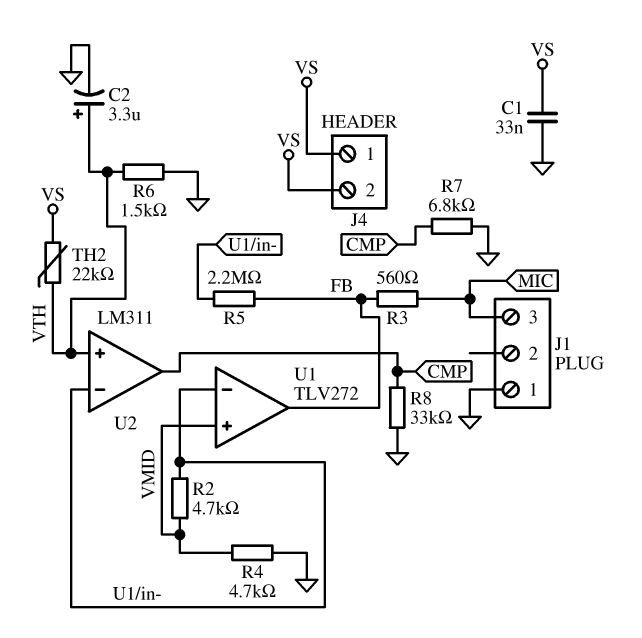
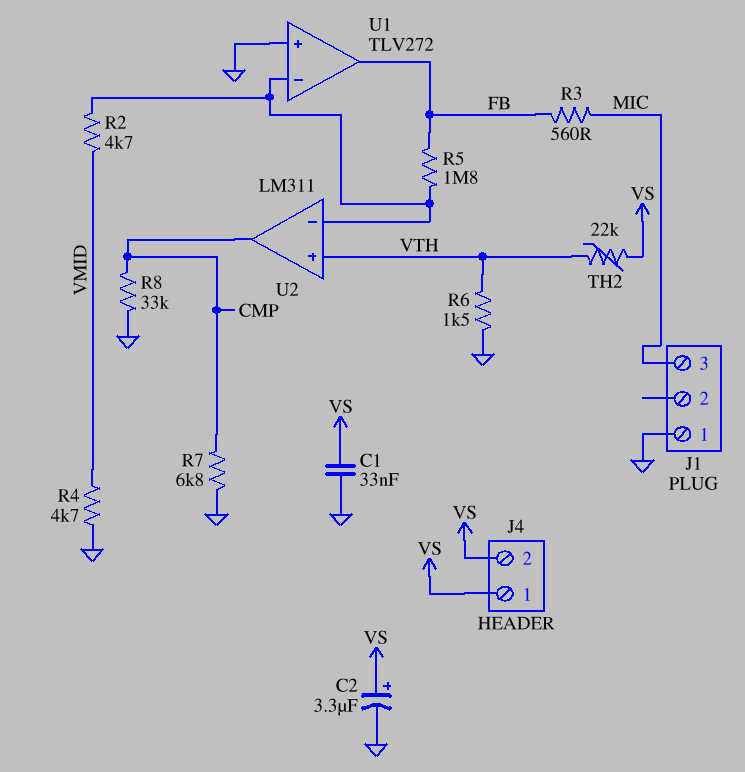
C2: 3.3uF (plus VTH, minus GND) -> 3.3uF (plus VS, minus GND)
R5: 2.2M (FB, U1/in-) -> 1.8M (FB, U1/in-)
U1 pin in+: VMID -> GND

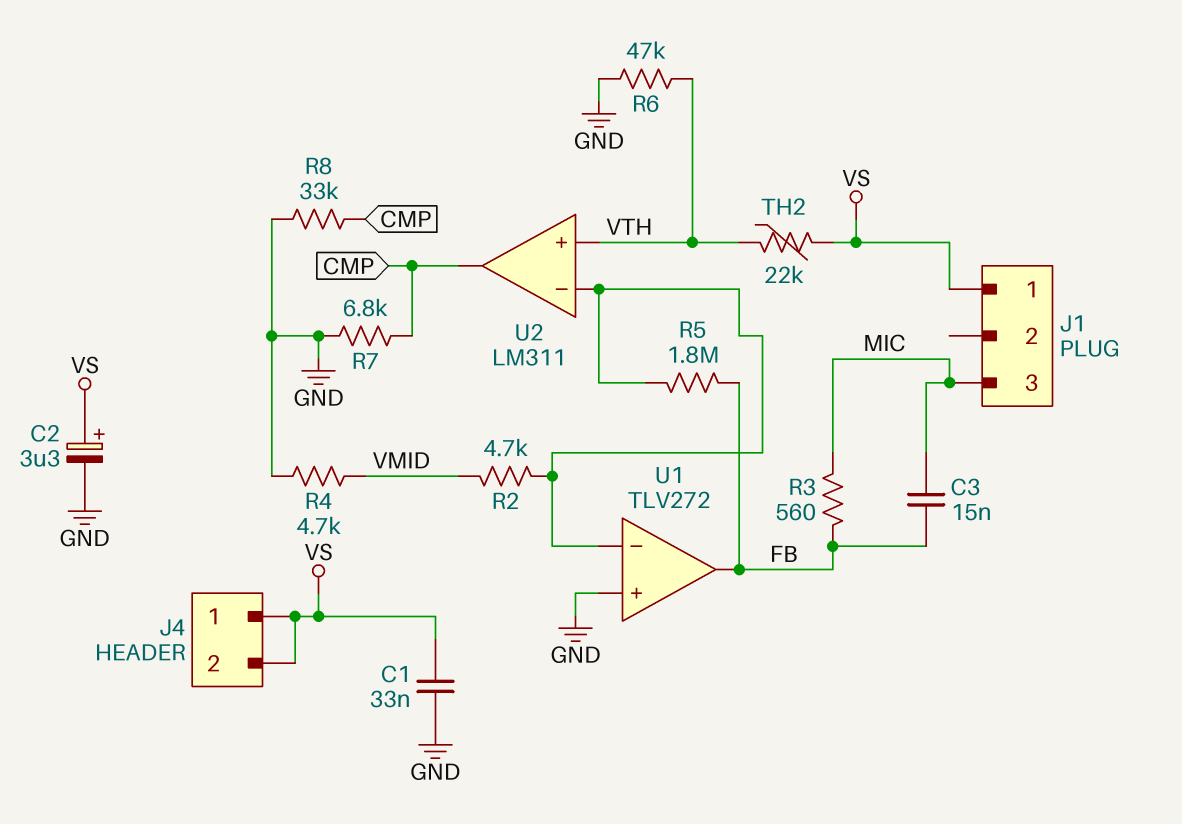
C3: none -> 15nF (FB, MIC)
J1 pin 1: GND -> VS
R6: 1.5k (GND, VTH) -> 47k (GND, VTH)

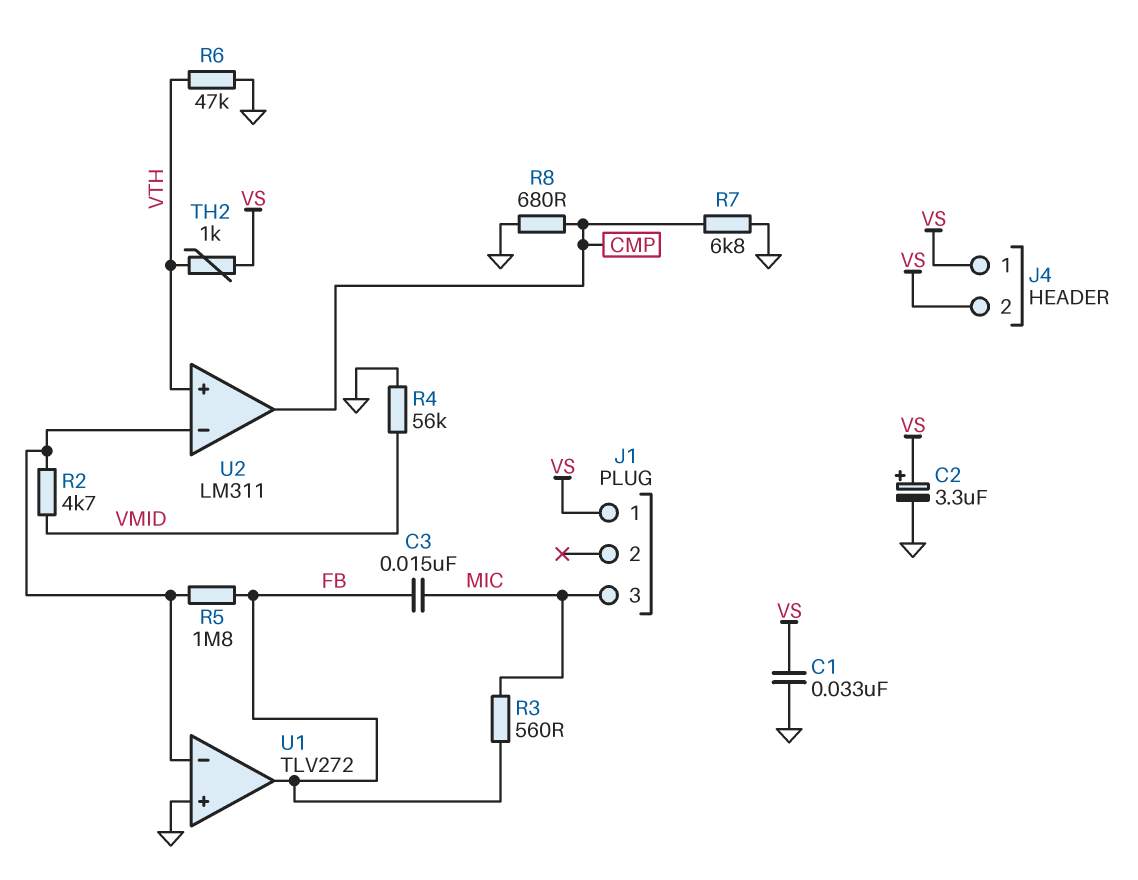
R4: 4.7k (GND, VMID) -> 56k (GND, VMID)
R8: 33k (CMP, GND) -> 680 (CMP, GND)
TH2: 22k (VS, VTH) -> 1k (VS, VTH)

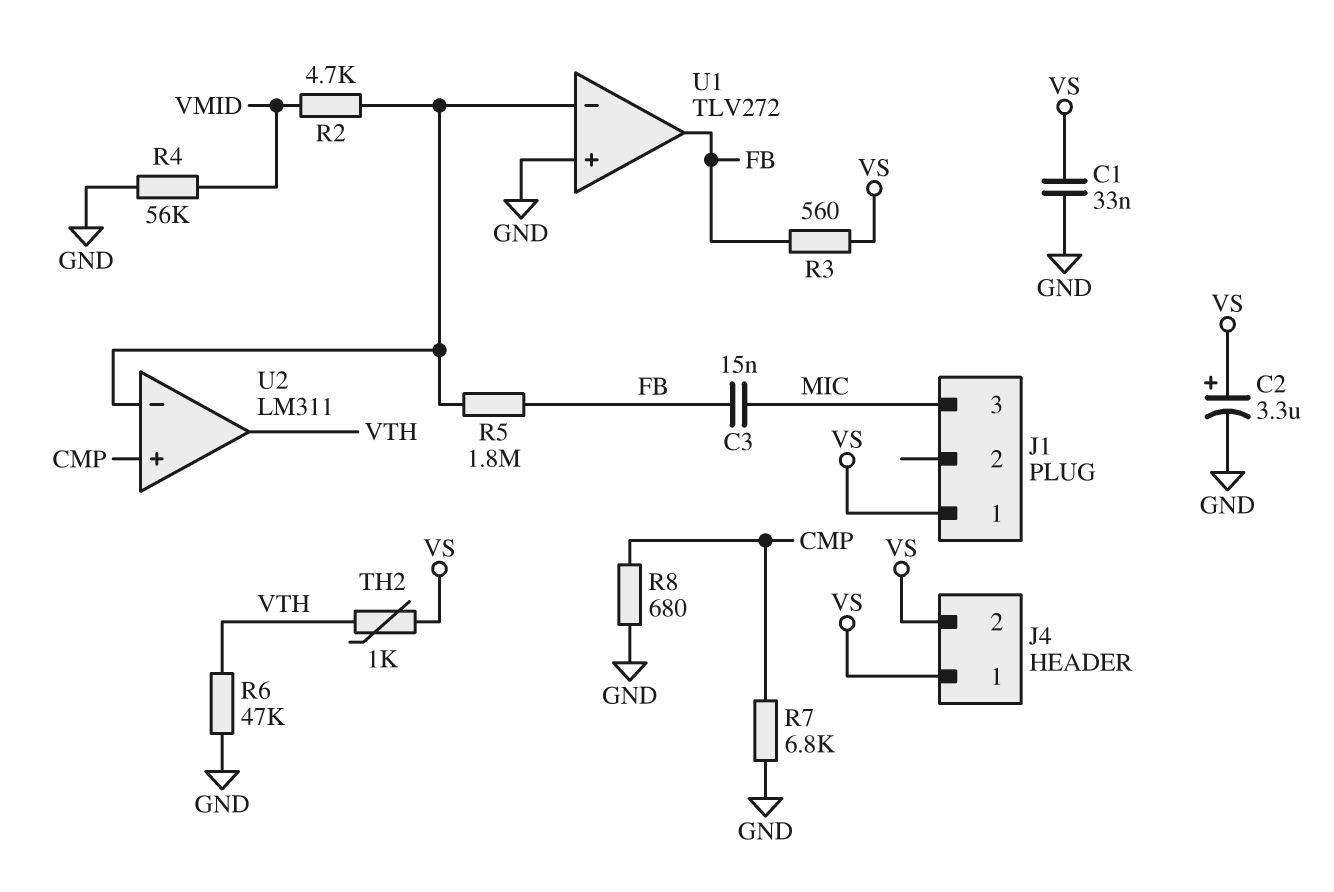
R3: 560 (FB, MIC) -> 560 (FB, VS)
U2 pin in+: VTH -> CMP
U2 pin out: CMP -> VTH

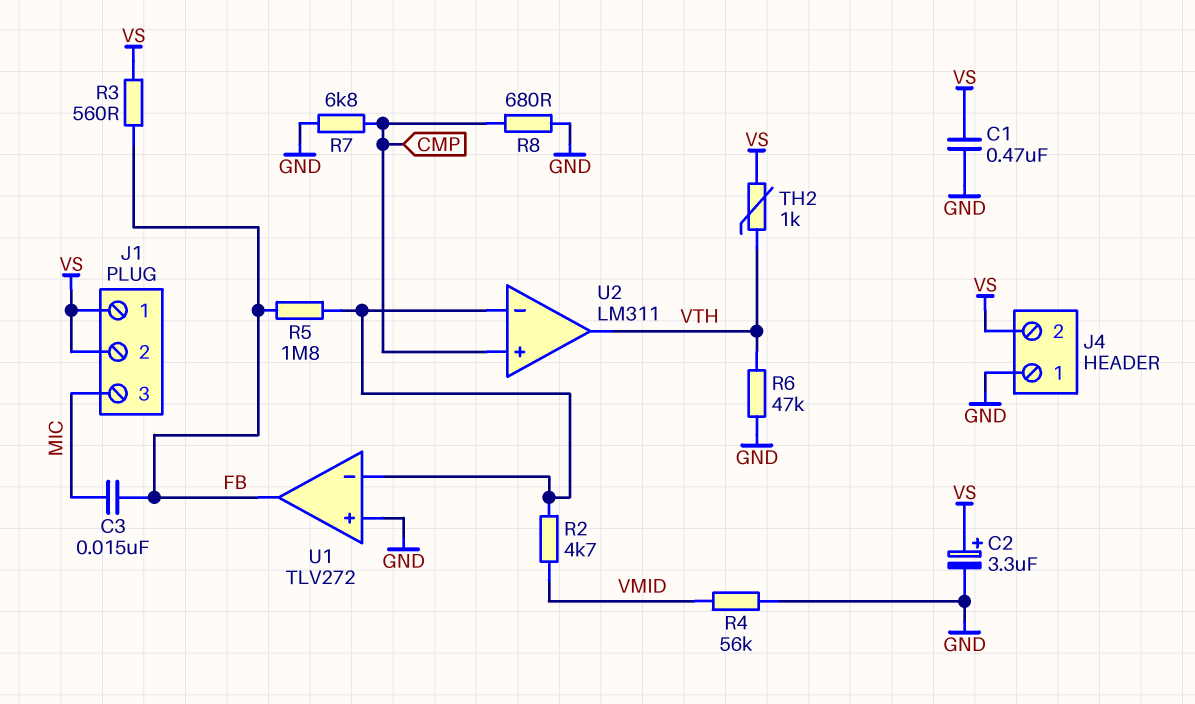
C1: 33nF (GND, VS) -> 470nF (GND, VS)
J1 pin 2: none -> VS
J4 pin 1: VS -> GND

